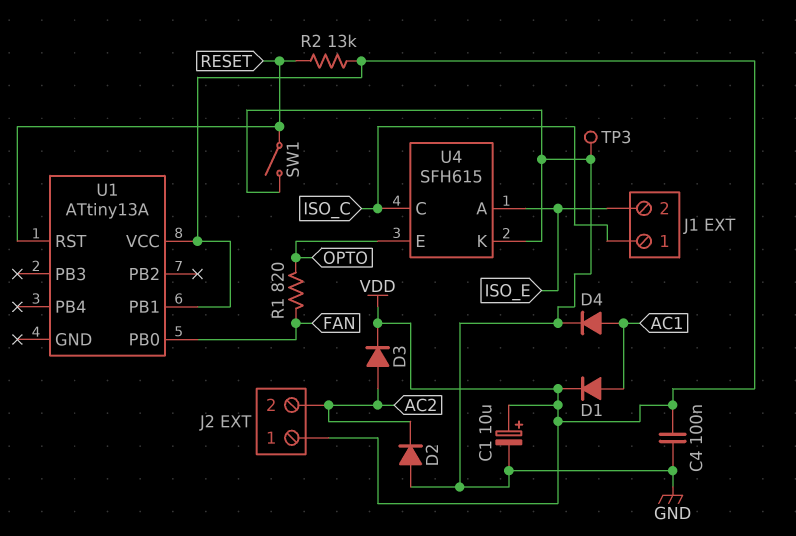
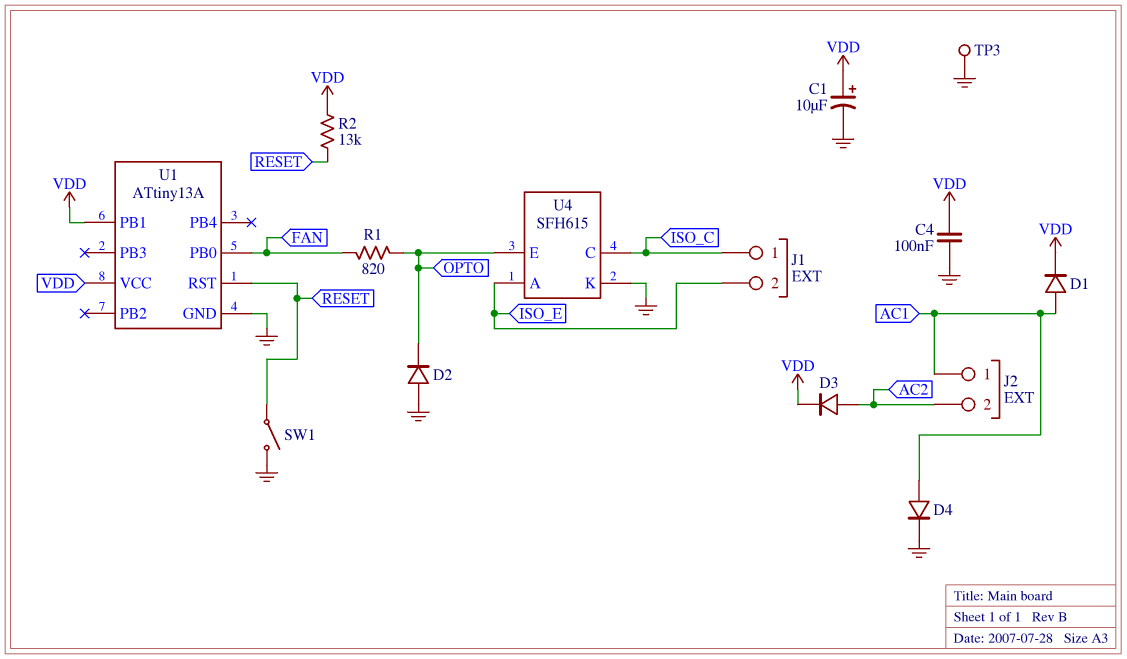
D2: diode (A GND, K AC2) -> diode (A GND, K OPTO)
J2 pin 1: VDD -> AC1
U1 pin GND: none -> GND

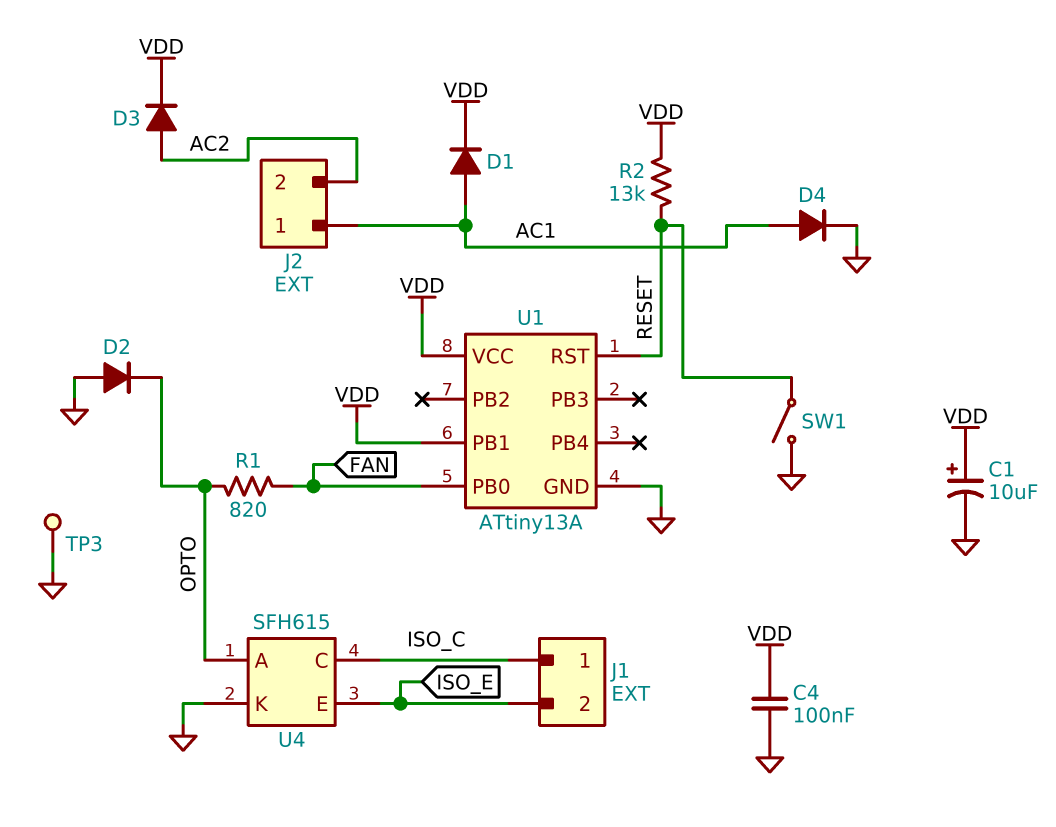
U4 pin A: ISO_E -> OPTO
U4 pin E: OPTO -> ISO_E

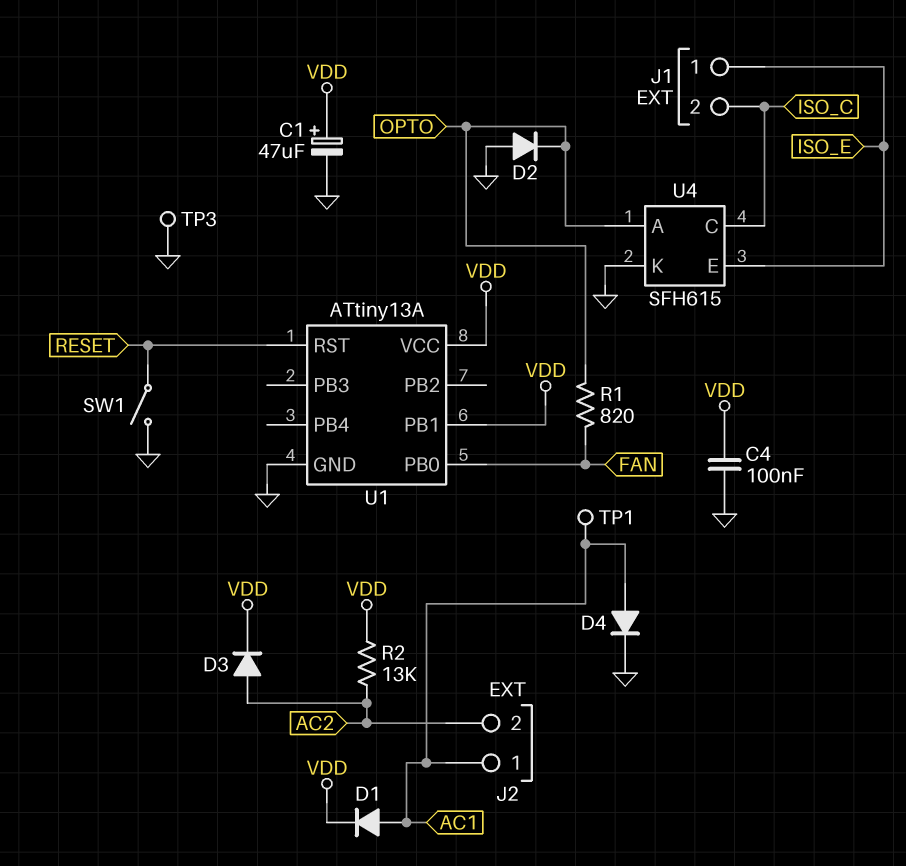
C1: 10uF (plus VDD, minus GND) -> 47uF (plus VDD, minus GND)
J1 pin 1: ISO_C -> ISO_E
J1 pin 2: ISO_E -> ISO_C
R2: 13k (RESET, VDD) -> 13k (AC2, VDD)
TP1: none -> test point (AC1)

